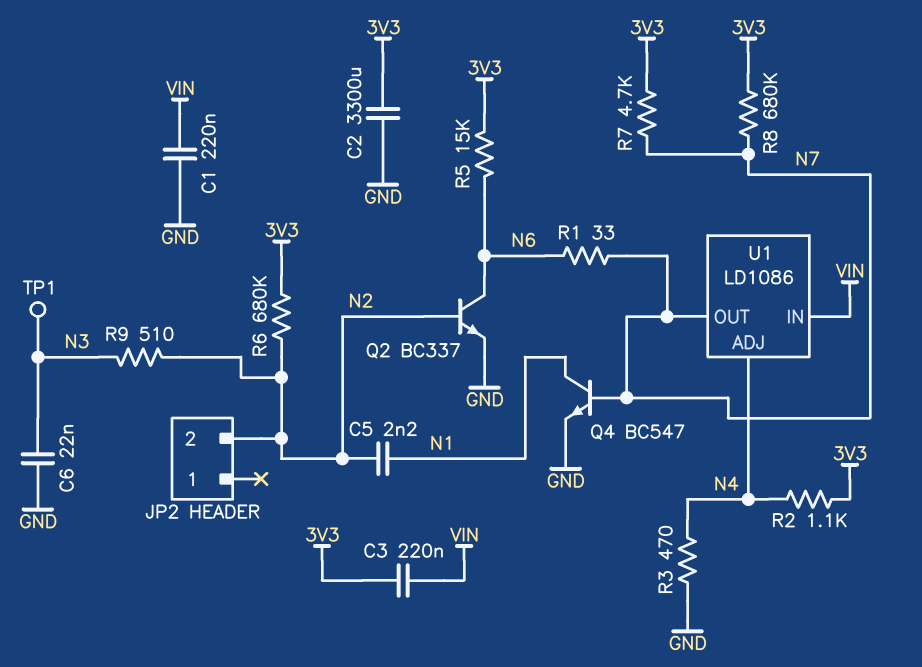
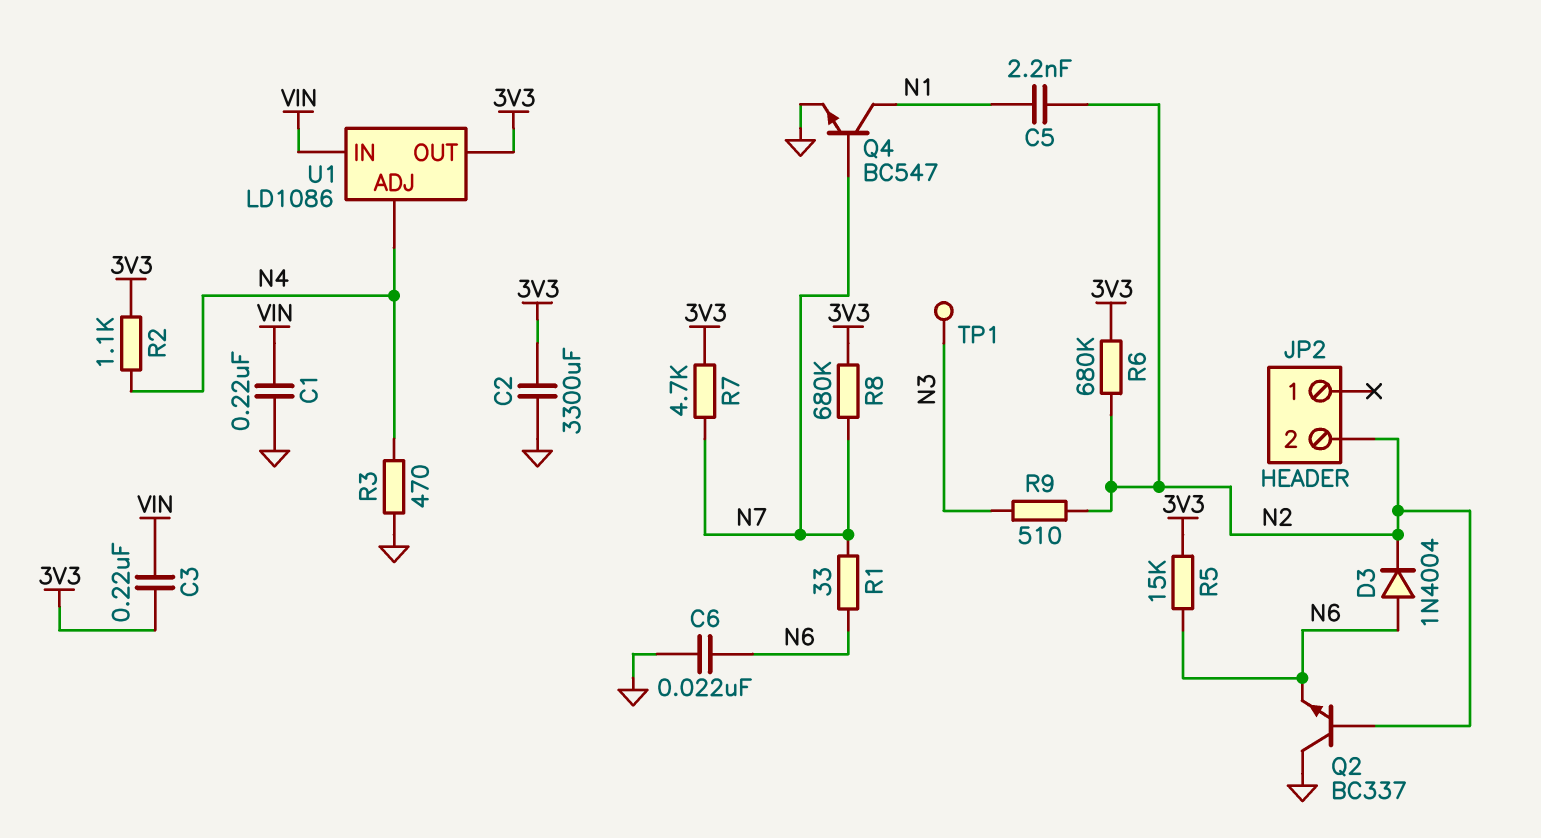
C6: 22nF (GND, N3) -> 22nF (GND, N6)
D3: none -> diode 1N4004 (A N6, K N2)
Q2: NPN BC337 (B N2, C N6, E GND) -> NPN BC337 (B N2, C GND, E N6)
U1 pin OUT: N7 -> 3V3

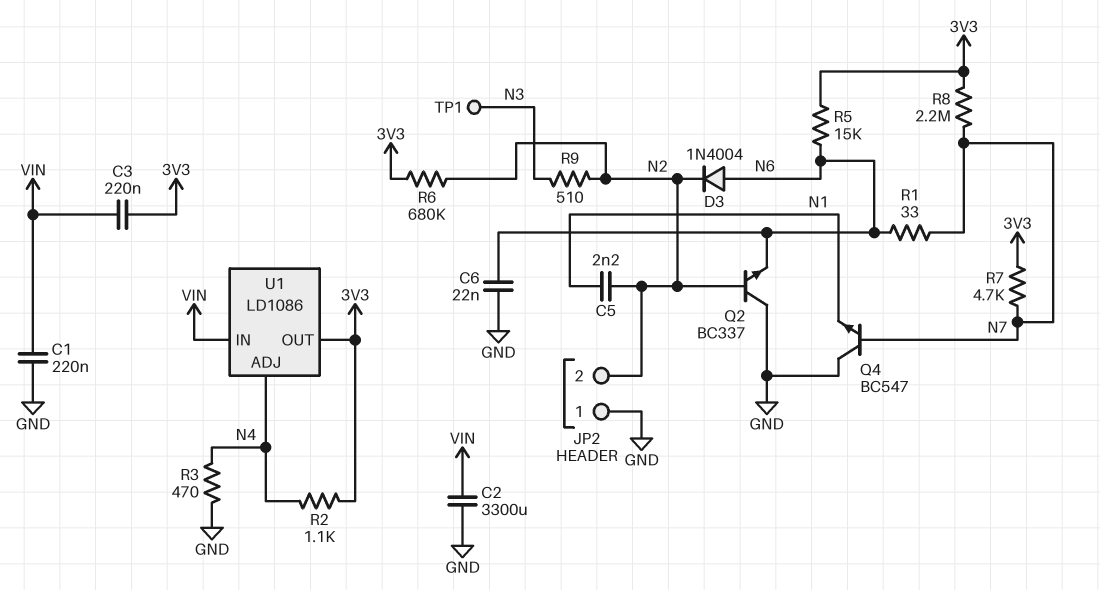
C2: 3300uF (3V3, GND) -> 3300uF (GND, VIN)
JP2 pin 1: none -> GND
Q4: NPN BC547 (B N7, C N1, E GND) -> NPN BC547 (B N7, C GND, E N1)
R8: 680k (3V3, N7) -> 2.2M (3V3, N7)

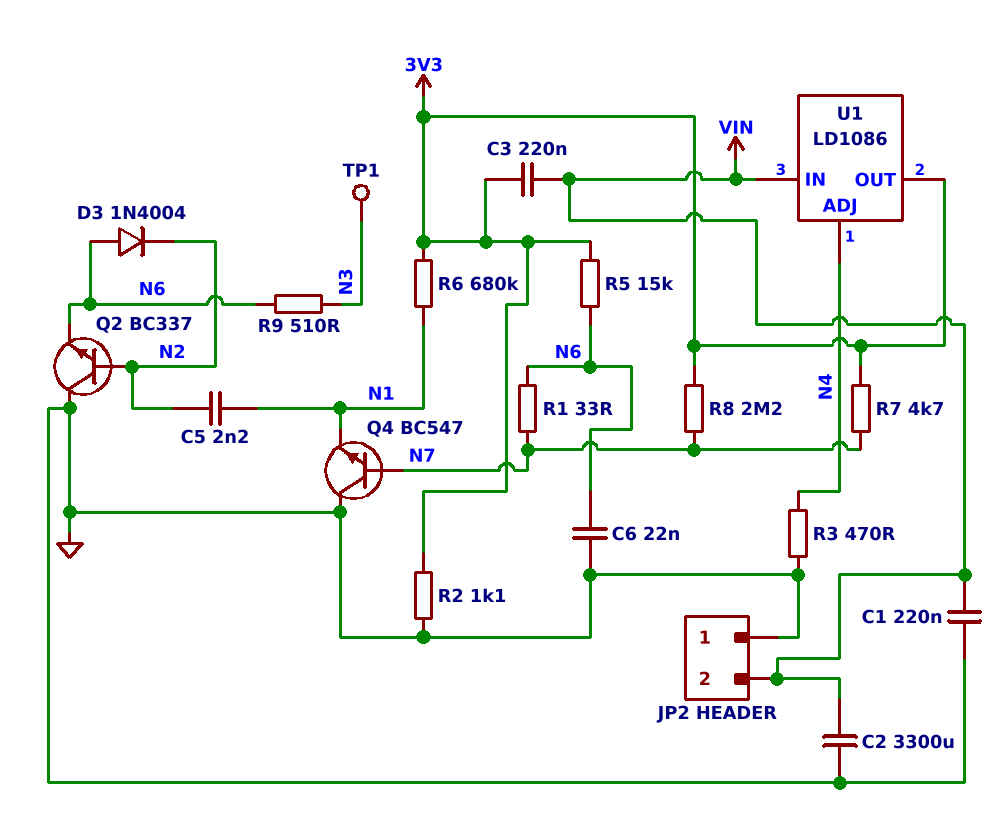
JP2 pin 2: N2 -> VIN
R2: 1.1k (3V3, N4) -> 1.1k (3V3, GND)
R6: 680k (3V3, N2) -> 680k (3V3, N1)
R9: 510 (N2, N3) -> 510 (N3, N6)

